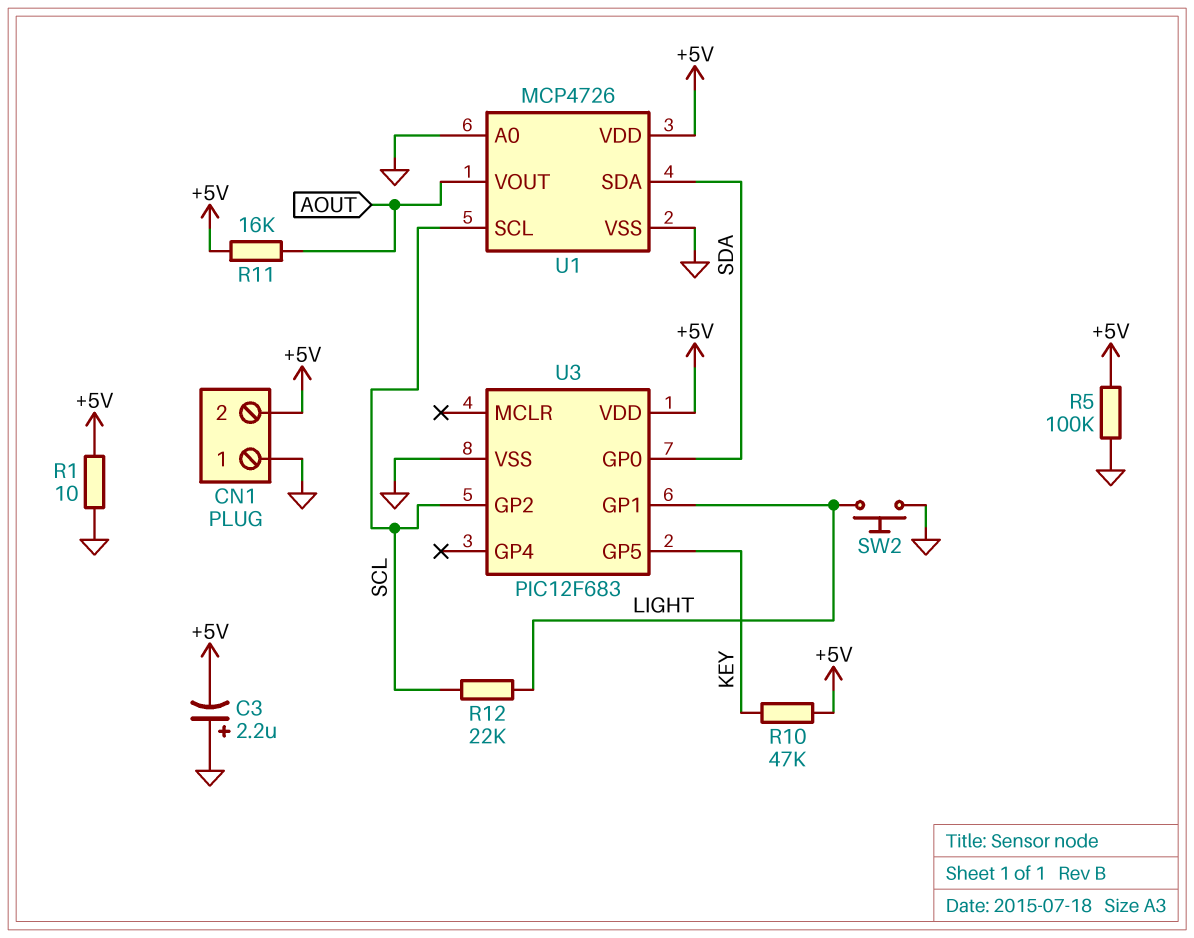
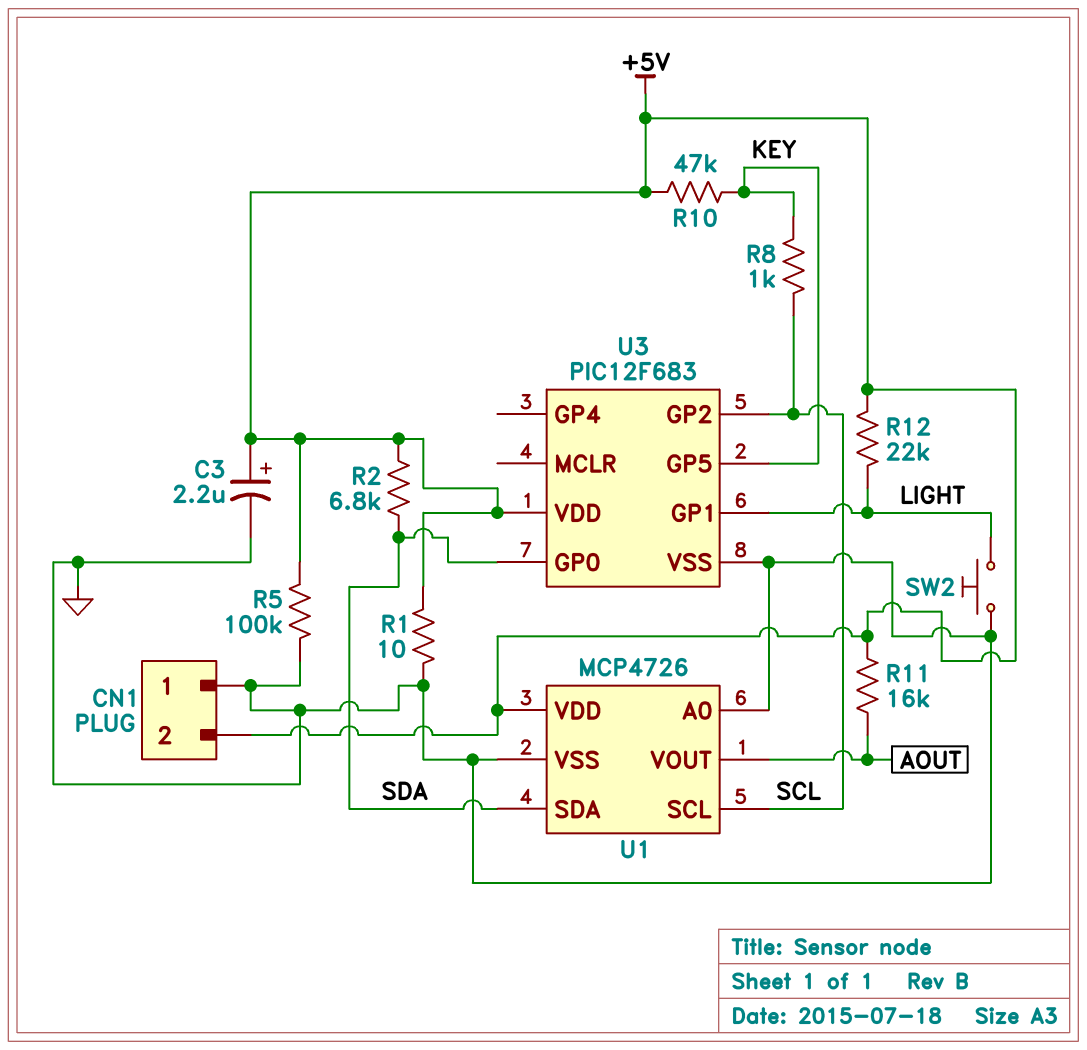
C3: 2.2uF (plus GND, minus +5V) -> 2.2uF (plus +5V, minus GND)
R2: none -> 6.8k (+5V, SDA)
R8: none -> 1k (KEY, SCL)
R12: 22k (LIGHT, SCL) -> 22k (+5V, LIGHT)

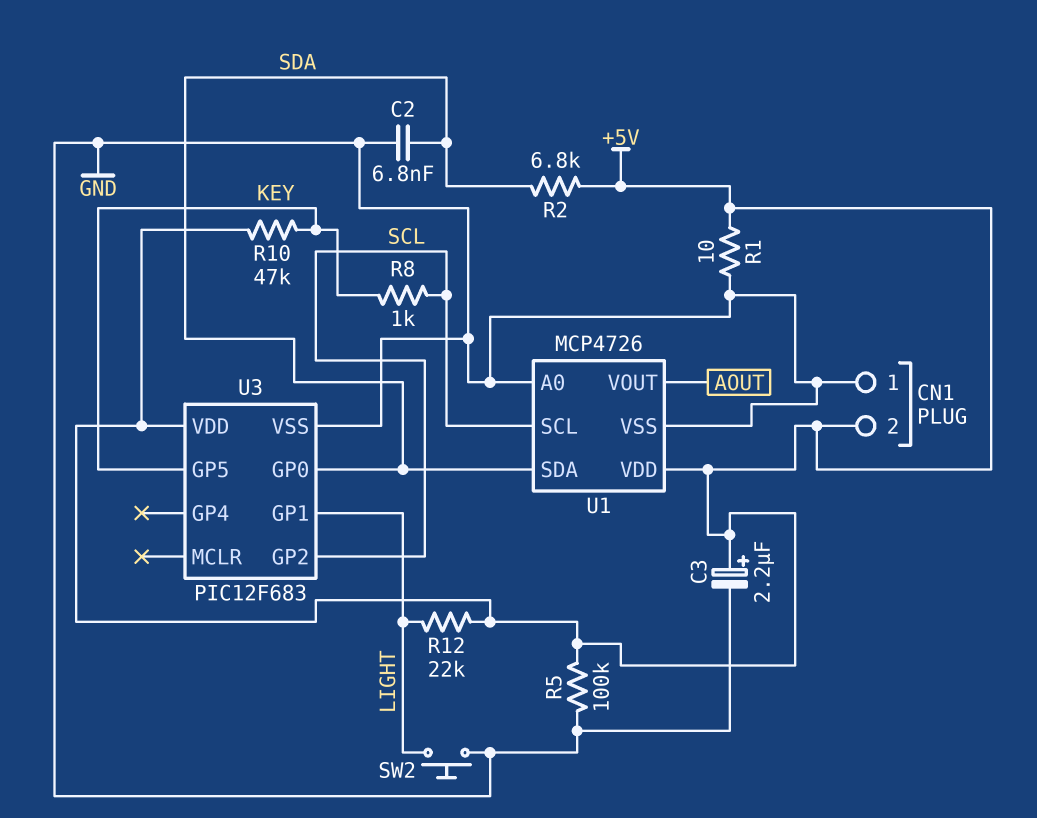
C2: none -> 6.8nF (GND, SDA)
R11: 16k (+5V, AOUT) -> none

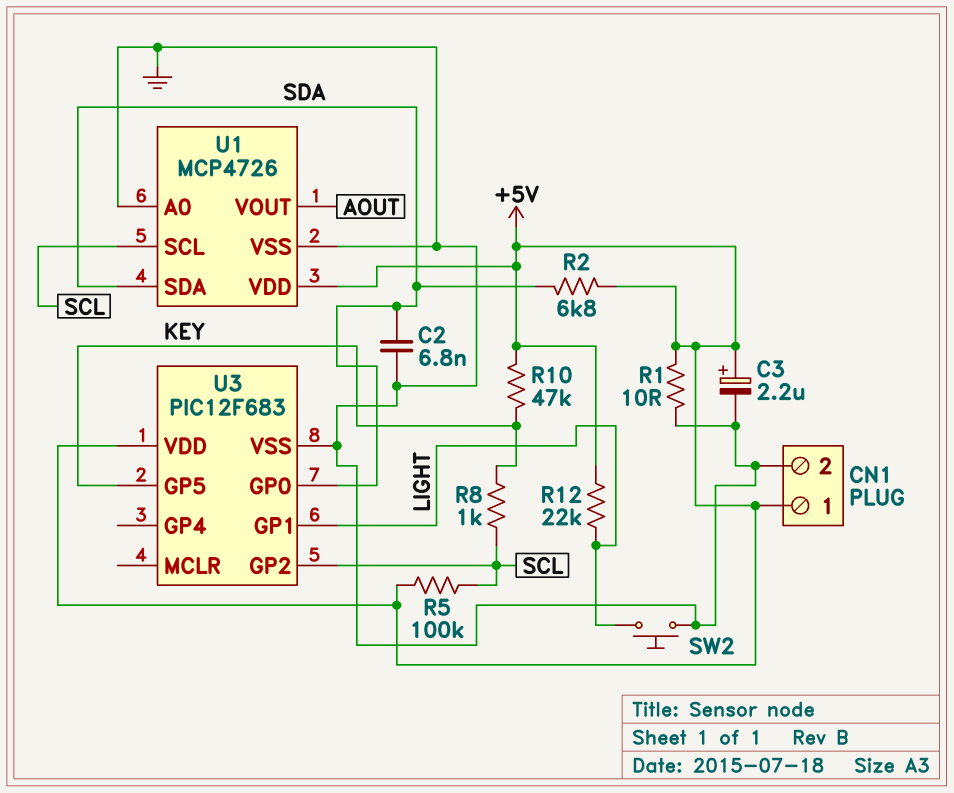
CN1 pin 1: GND -> +5V
CN1 pin 2: +5V -> GND
R5: 100k (+5V, GND) -> 100k (+5V, SCL)

